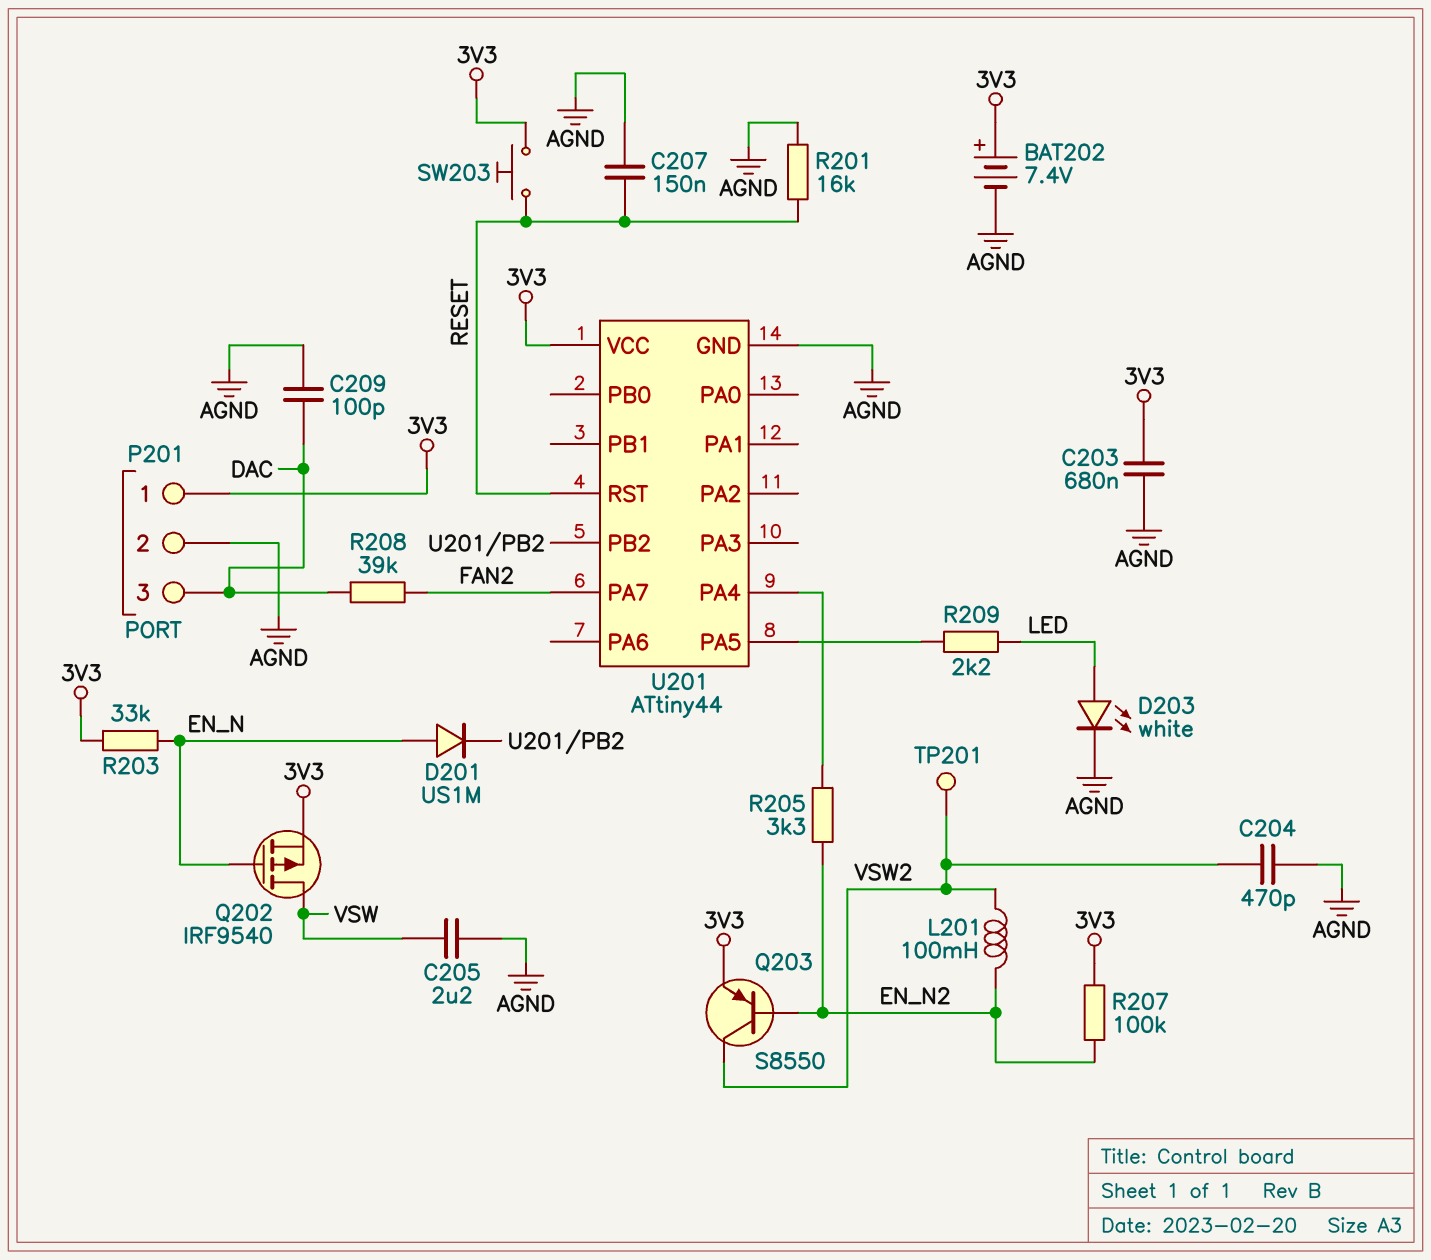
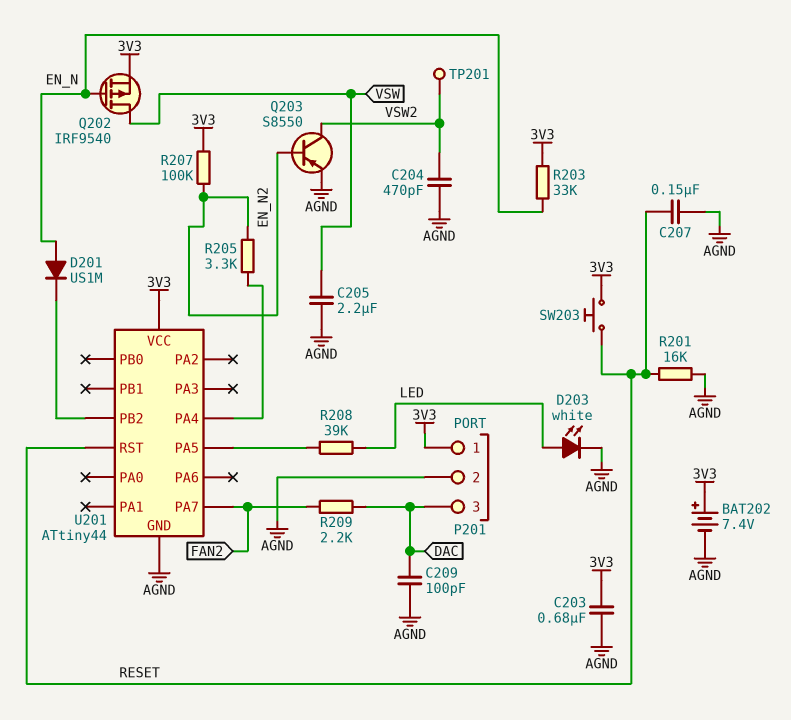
L201: 100mH (EN_N2, VSW2) -> none
Q203: PNP S8550 (B EN_N2, C VSW2, E 3V3) -> PNP S8550 (B EN_N2, C VSW2, E AGND)
R208: 39k (DAC, FAN2) -> 39k (LED, U201/PA5)
R209: 2.2k (LED, U201/PA5) -> 2.2k (DAC, FAN2)

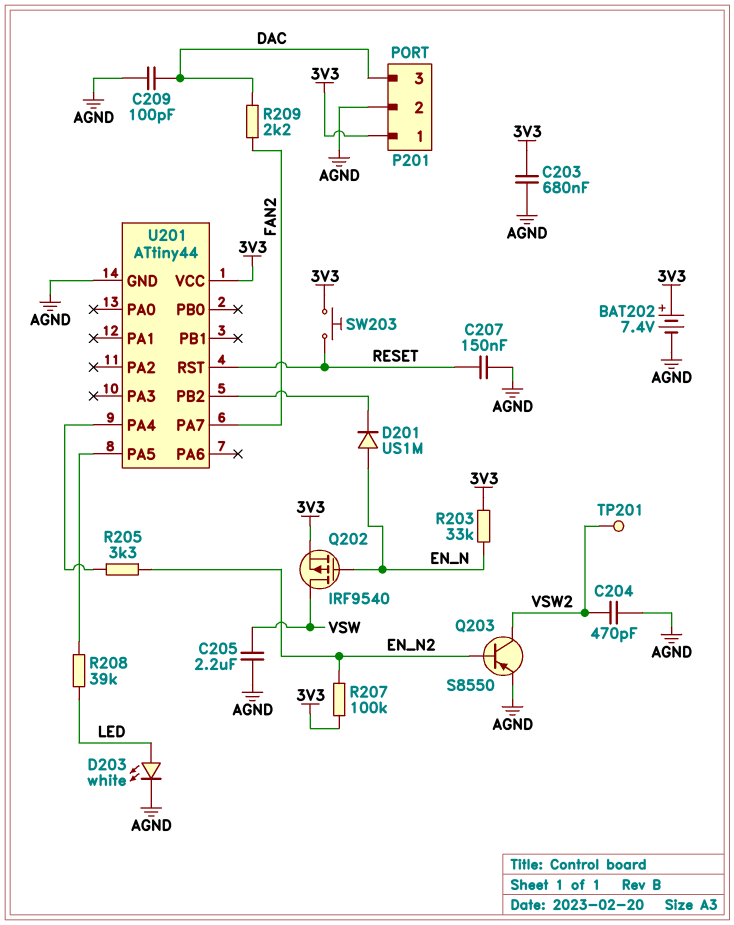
R201: 16k (AGND, RESET) -> none

